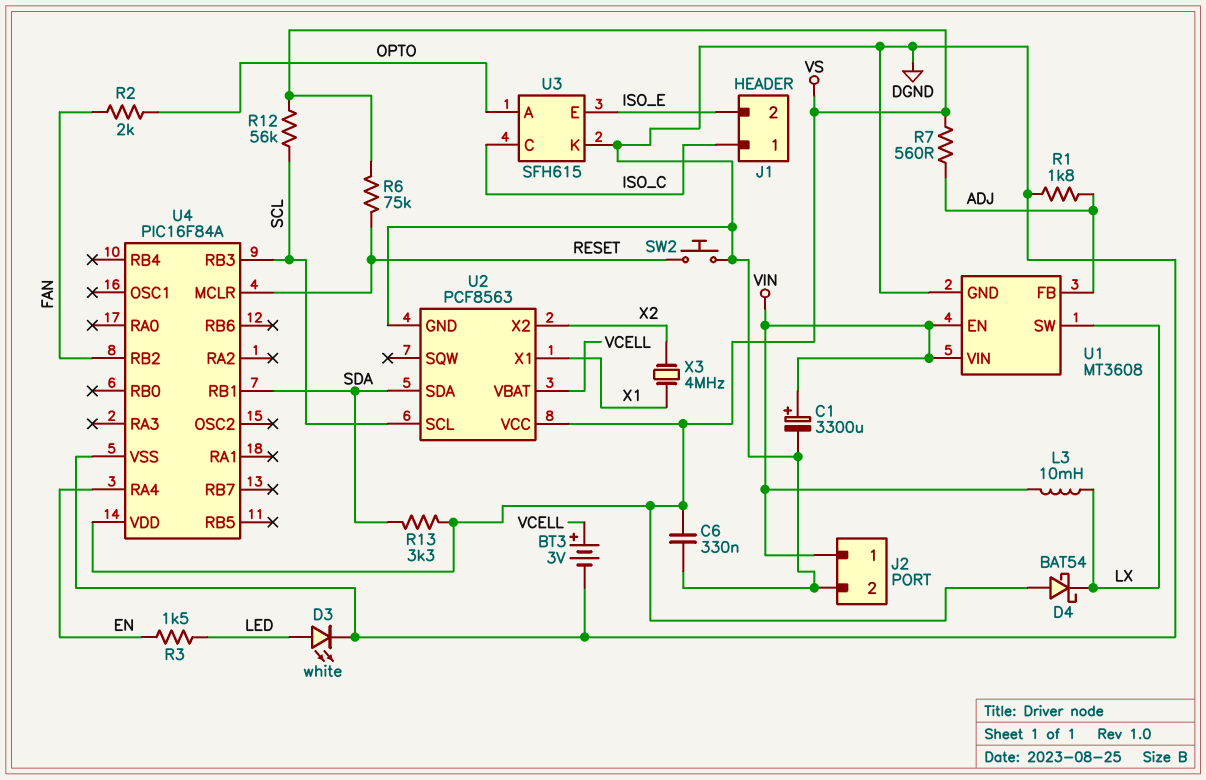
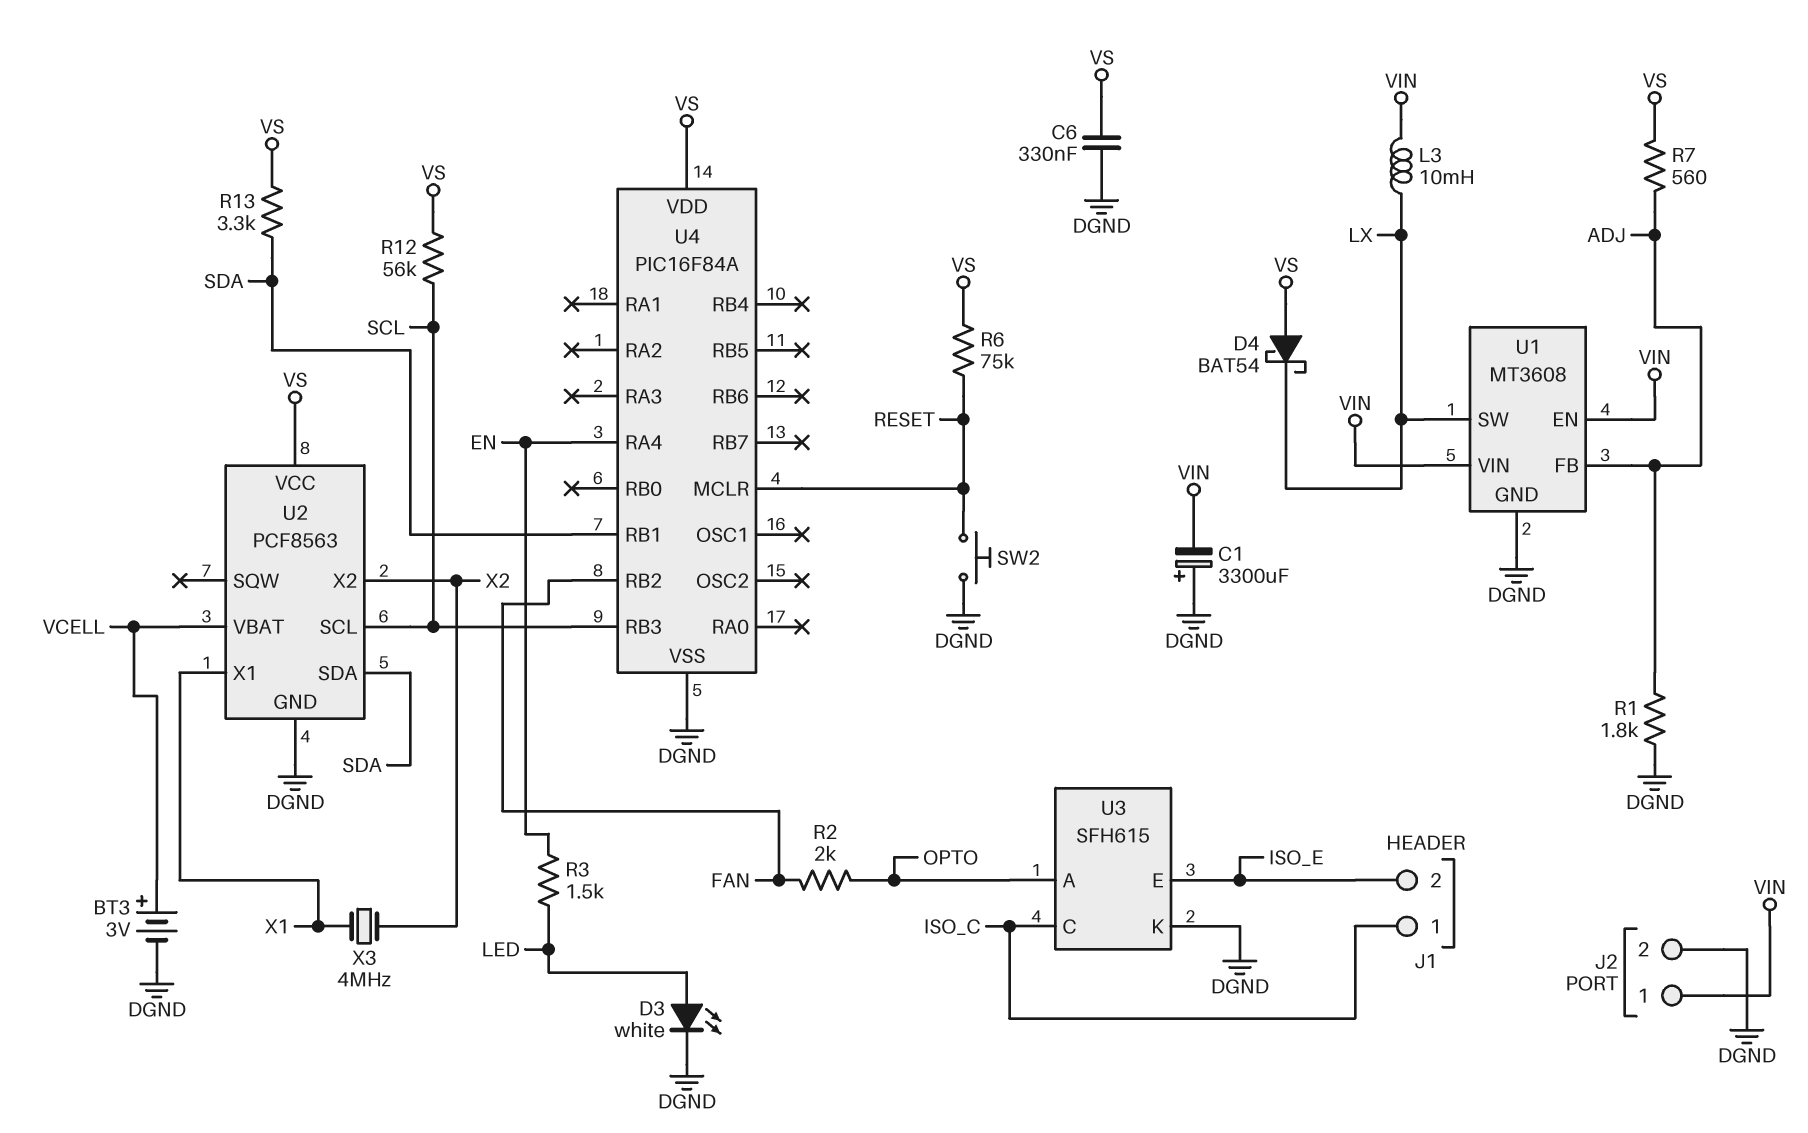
C1: 3300uF (plus VIN, minus DGND) -> 3300uF (plus DGND, minus VIN)

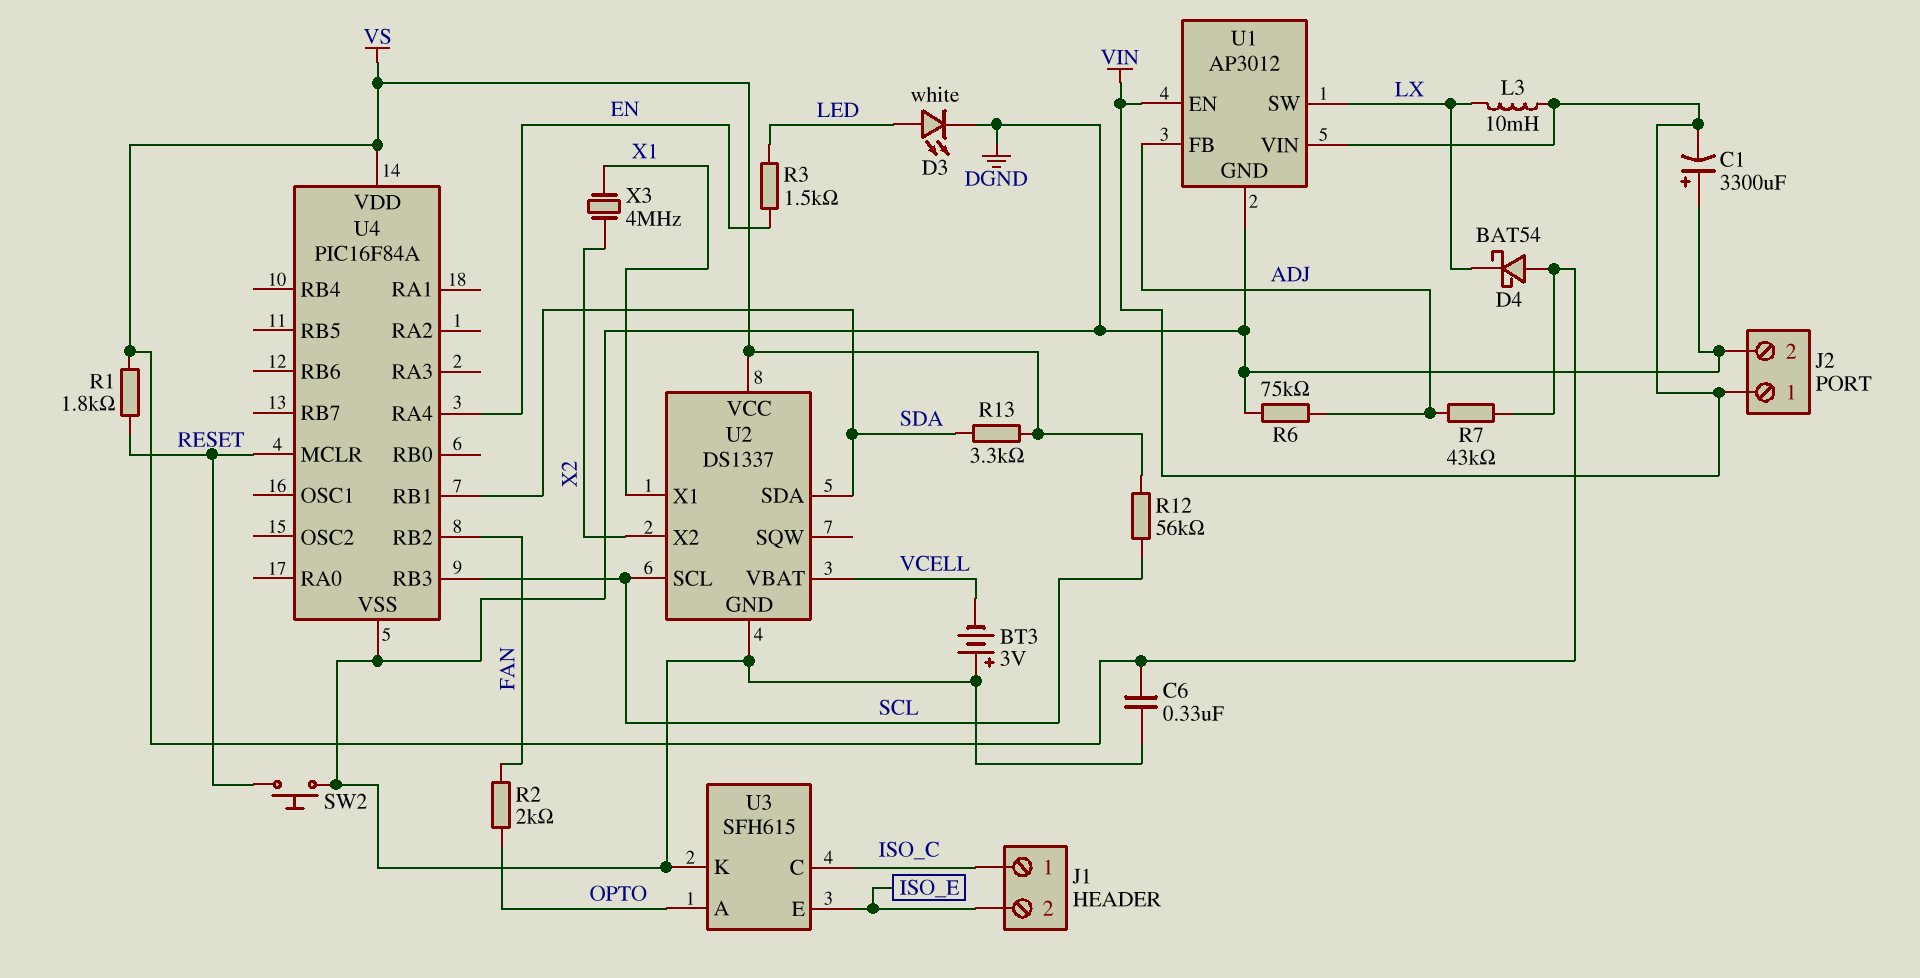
BT3: 3V (plus VCELL, minus DGND) -> 3V (plus DGND, minus VCELL)
R1: 1.8k (ADJ, DGND) -> 1.8k (RESET, VS)
R6: 75k (RESET, VS) -> 75k (ADJ, DGND)
R7: 560 (ADJ, VS) -> 43k (ADJ, VS)
U1: MT3608 -> AP3012
U2: PCF8563 -> DS1337

